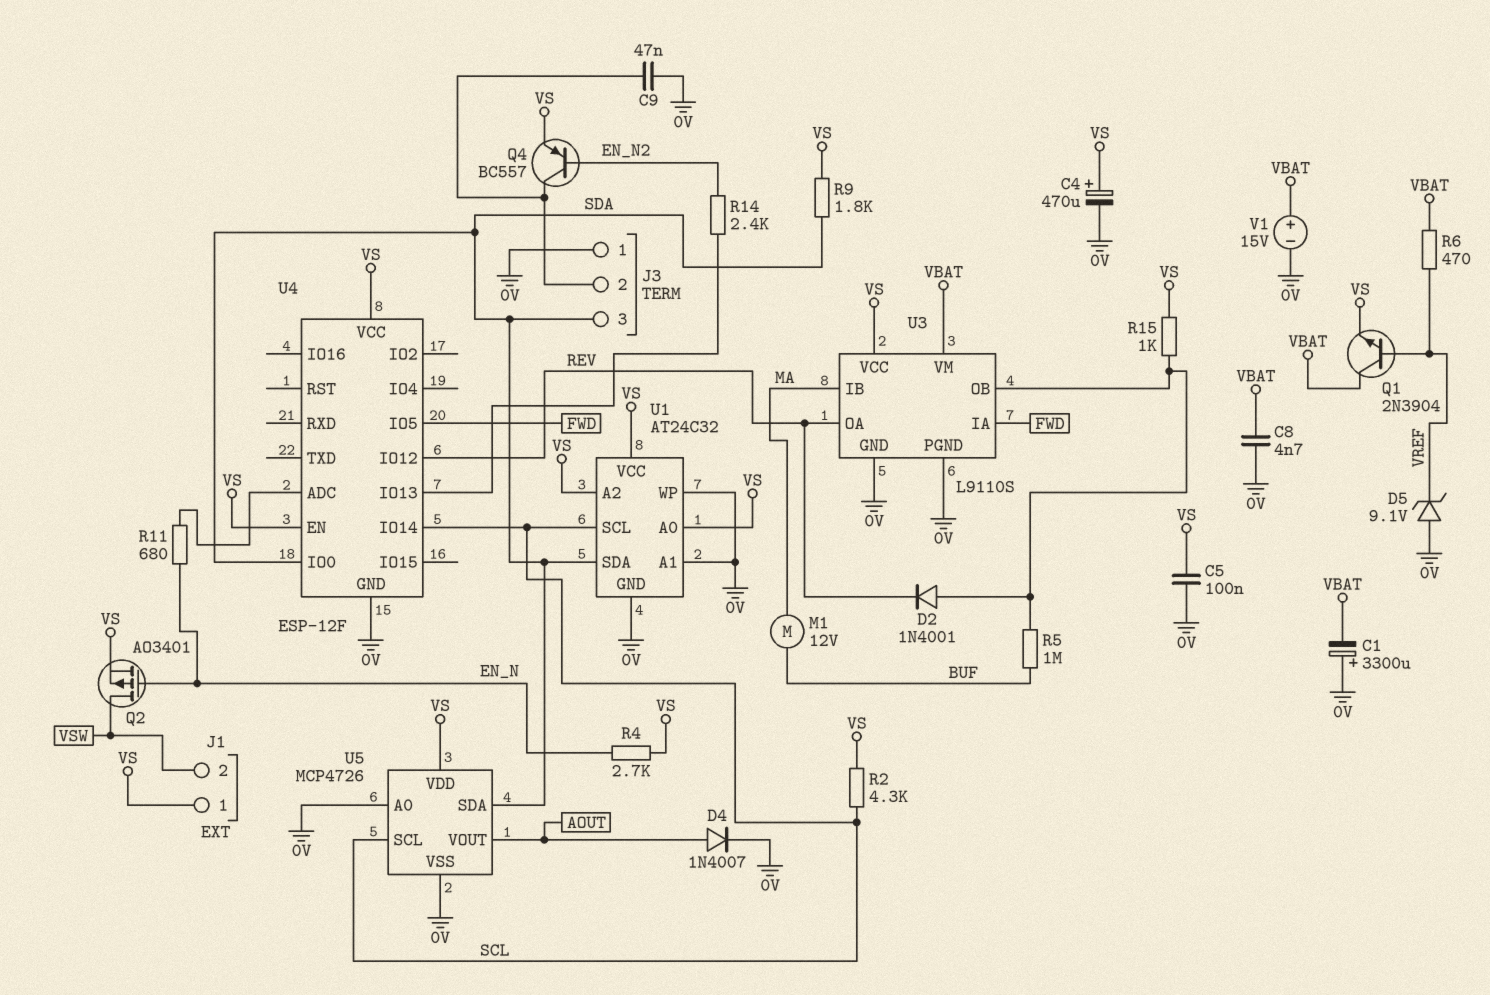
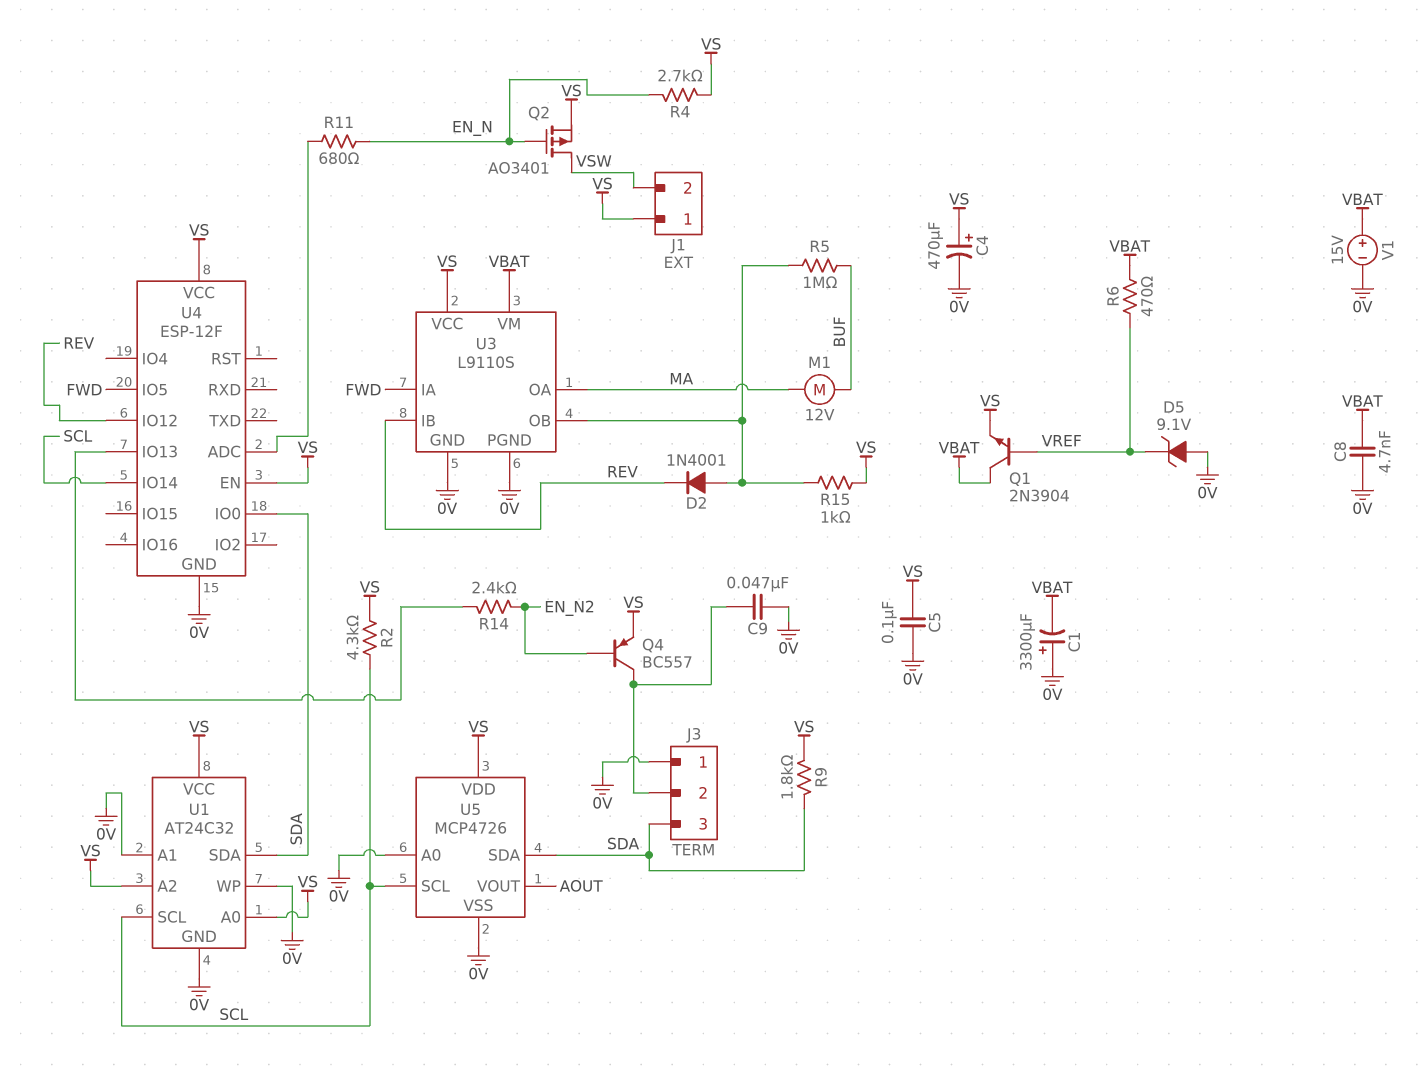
D4: diode 1N4007 (A AOUT, K 0V) -> none
U3 pin IB: MA -> REV
U3 pin OA: REV -> MA

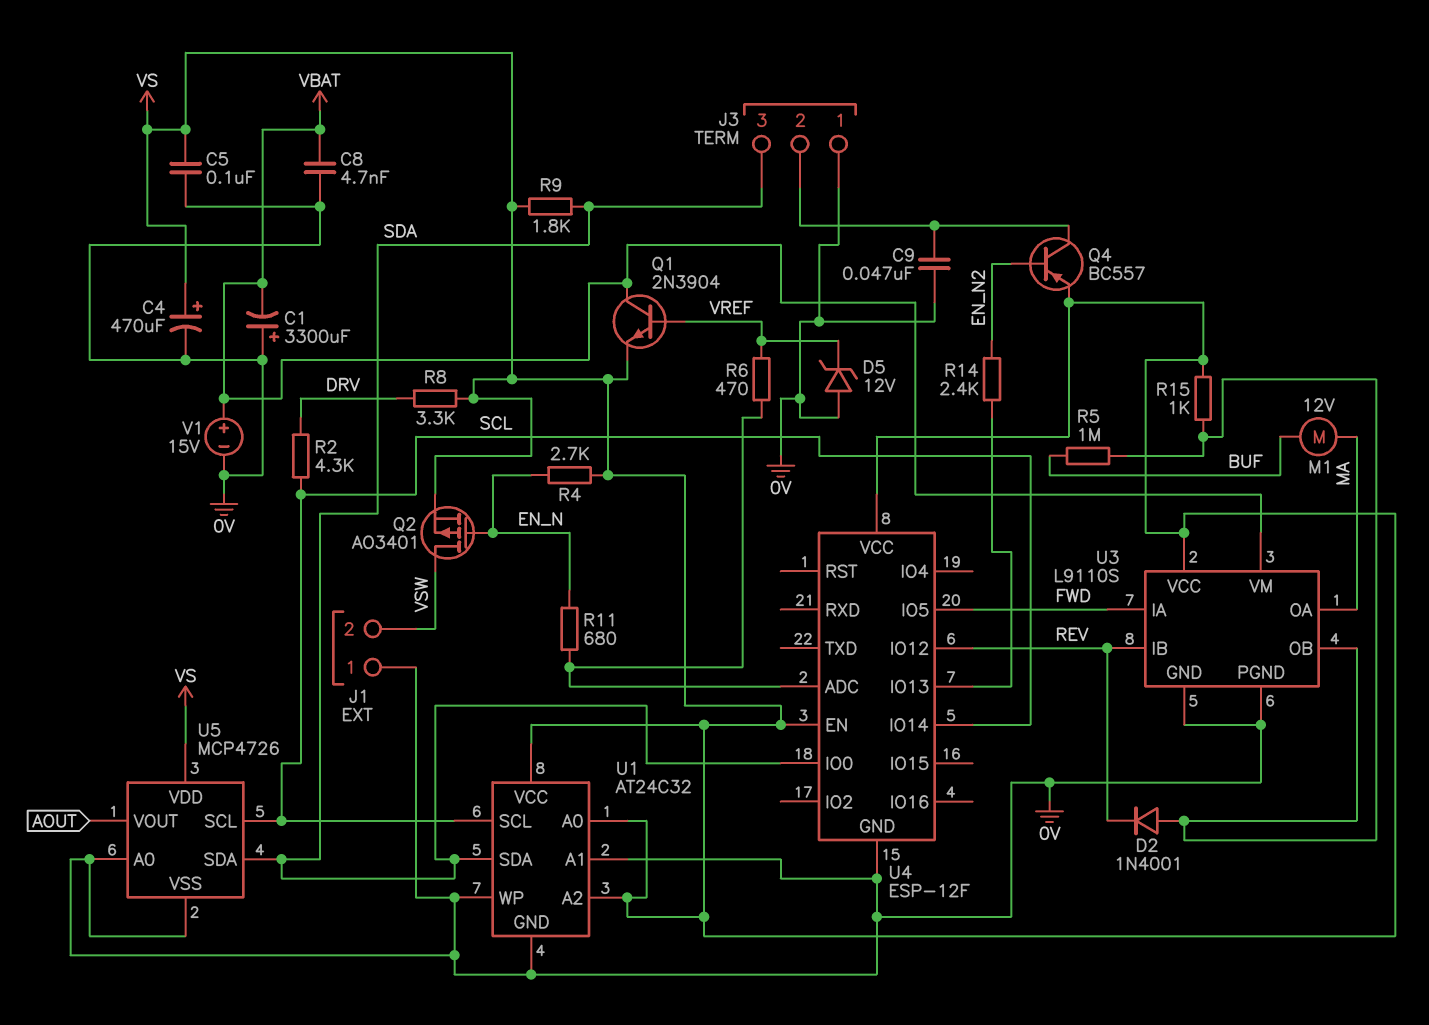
D5: zener 9.1V (A 0V, K VREF) -> zener 12V (A 0V, K VREF)
J1 pin 1: VS -> 0V
R2: 4.3k (SCL, VS) -> 4.3k (DRV, SCL)
R6: 470 (VBAT, VREF) -> 470 (U4/ADC, VREF)
R8: none -> 3.3k (DRV, VS)

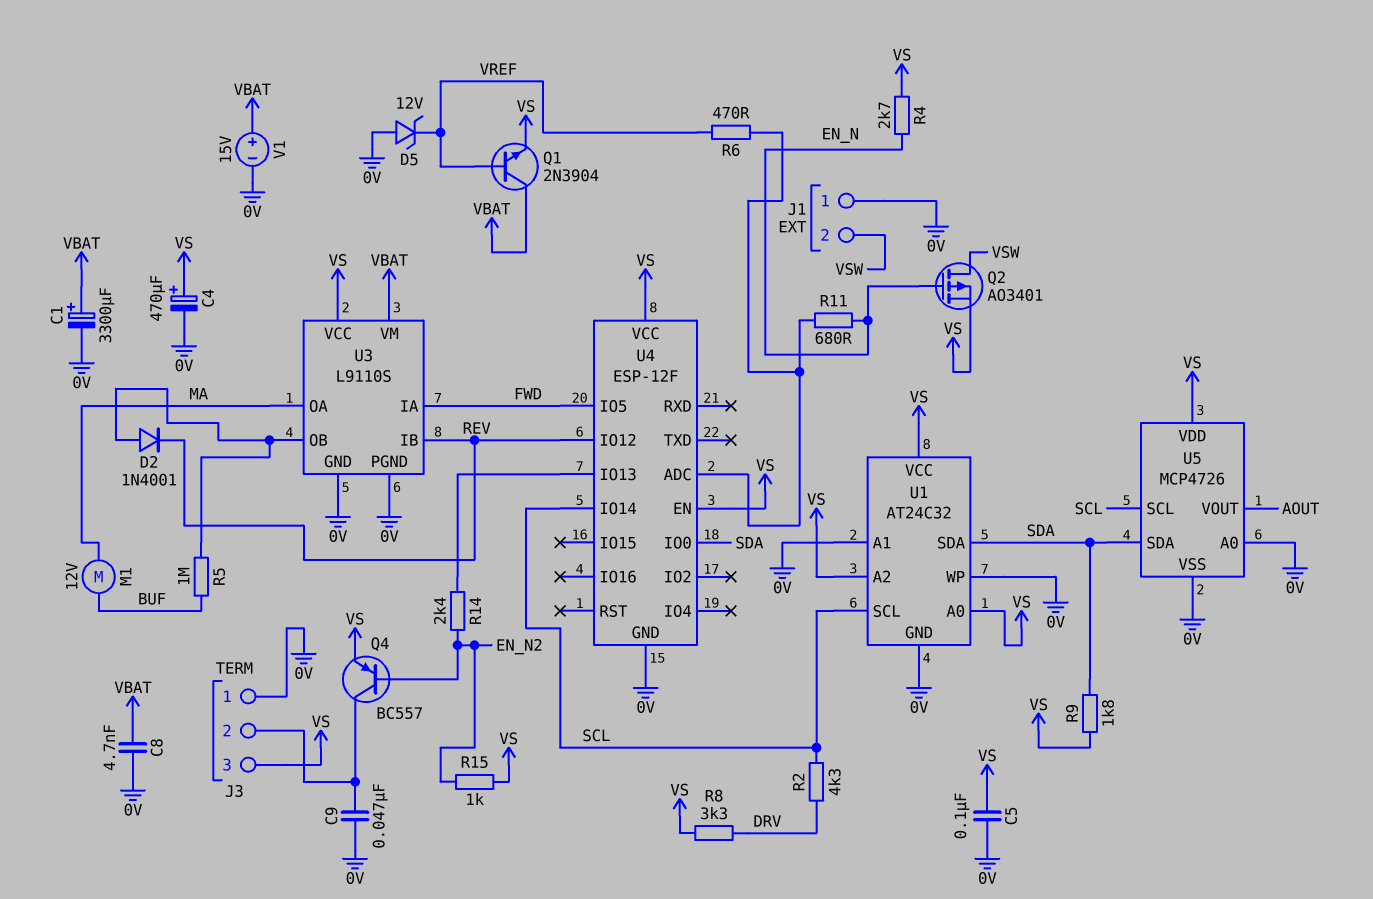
C1: 3300uF (plus 0V, minus VBAT) -> 3300uF (plus VBAT, minus 0V)
J3 pin 3: SDA -> VS
R15: 1k (U3/OB, VS) -> 1k (EN_N2, VS)

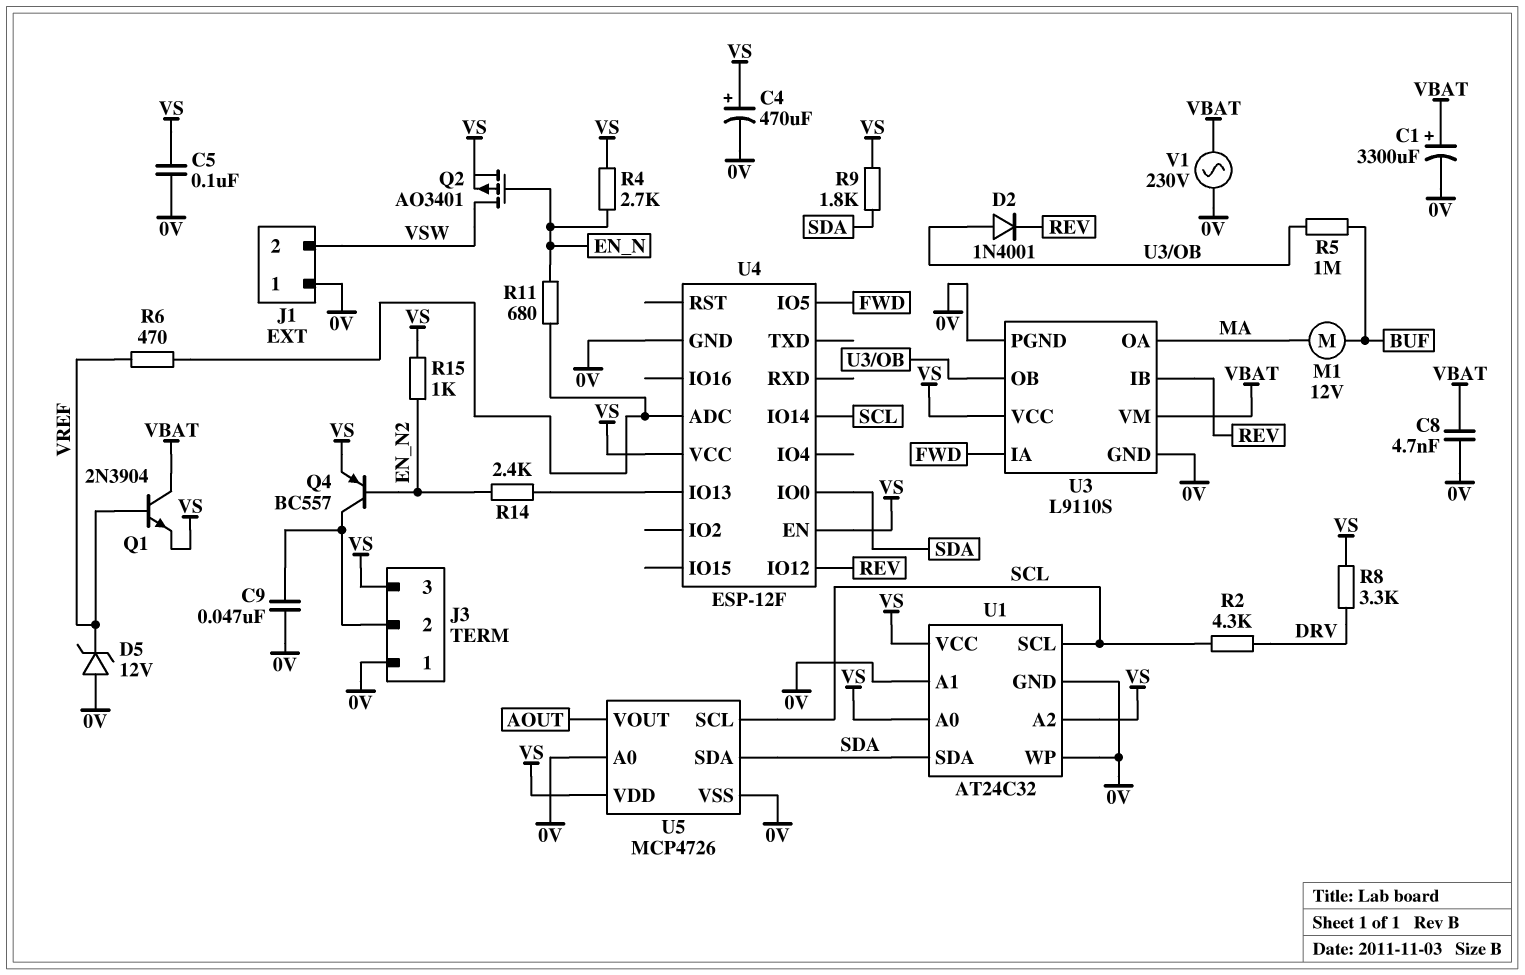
V1: 15V (plus VBAT, minus 0V) -> AC 230V (0V, VBAT)

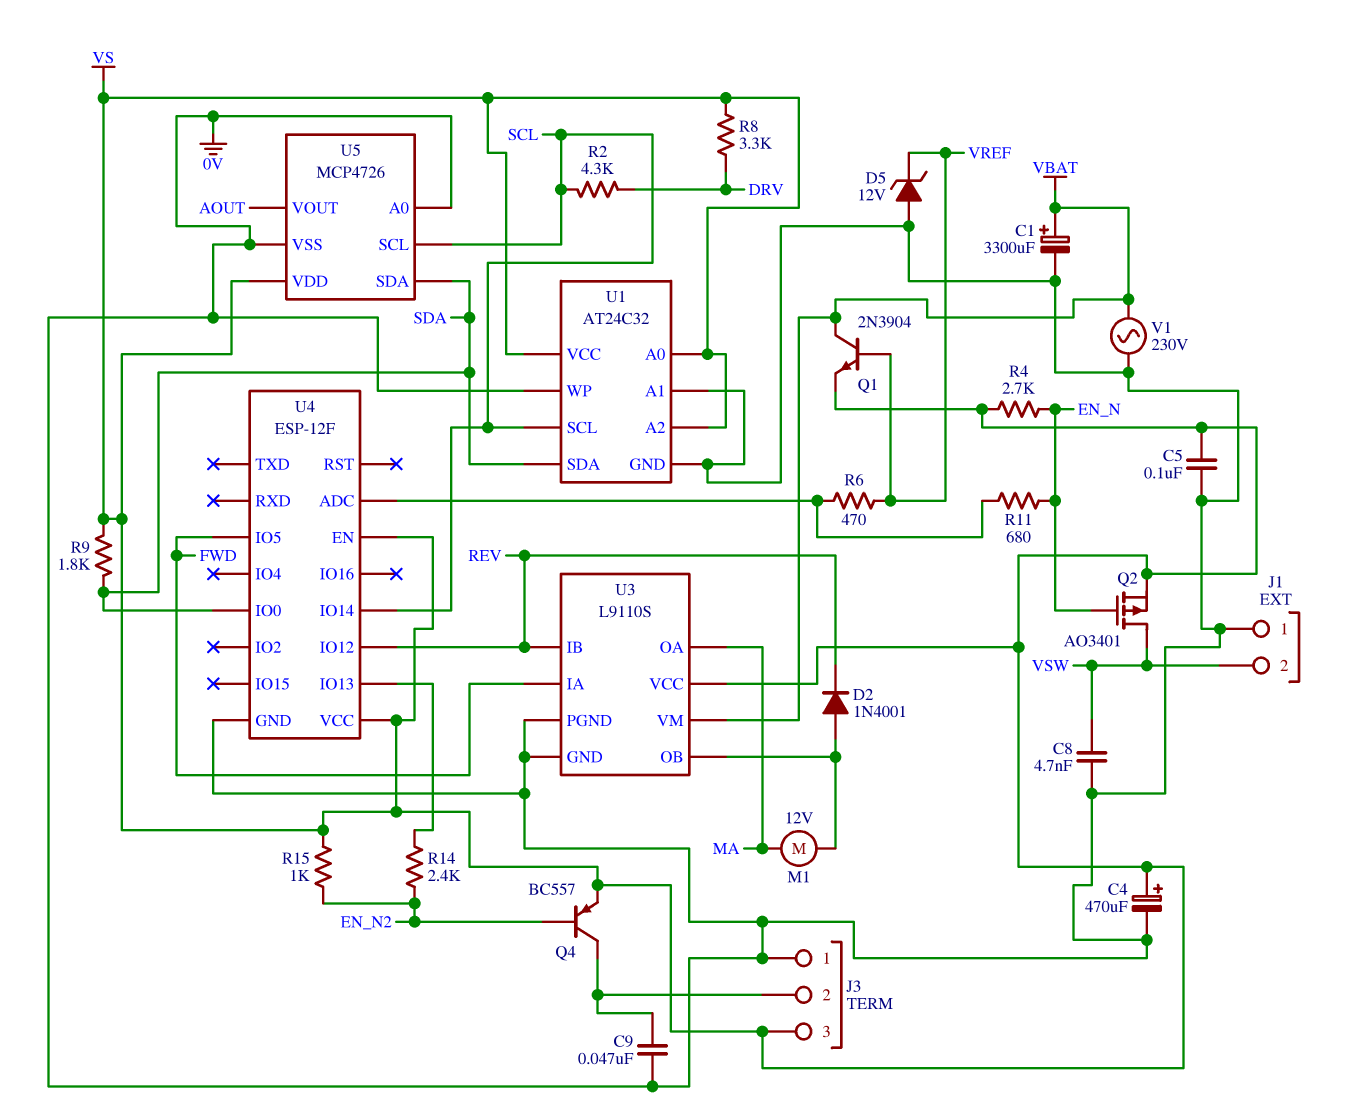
C8: 4.7nF (0V, VBAT) -> 4.7nF (0V, VSW)
M1: motor 12V (BUF, MA) -> motor 12V (MA, U3/OB)
R5: 1M (BUF, U3/OB) -> none

